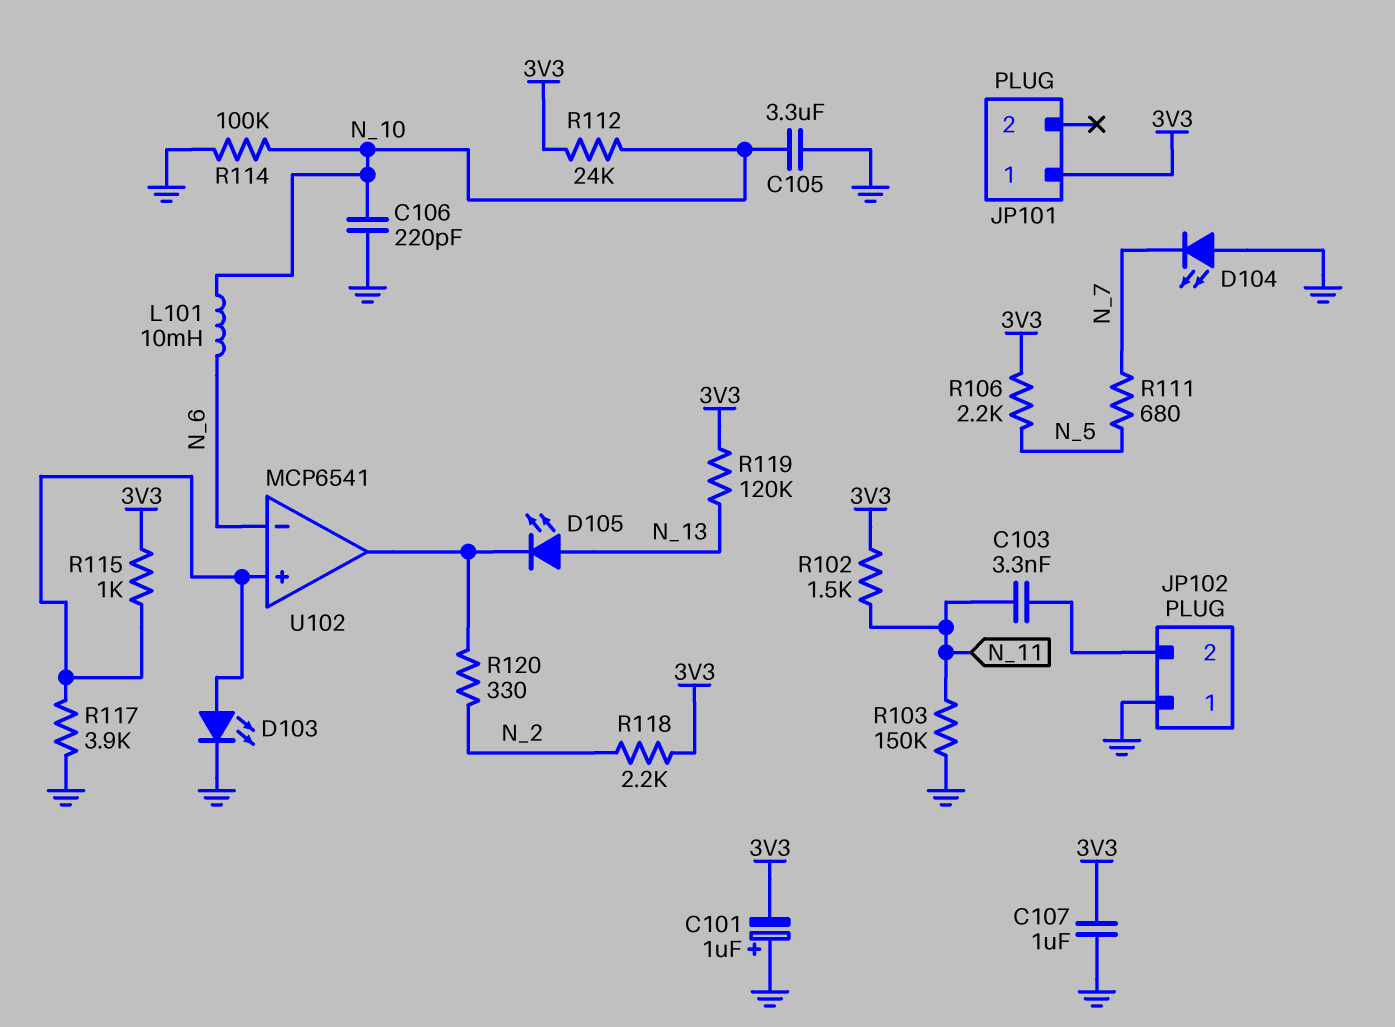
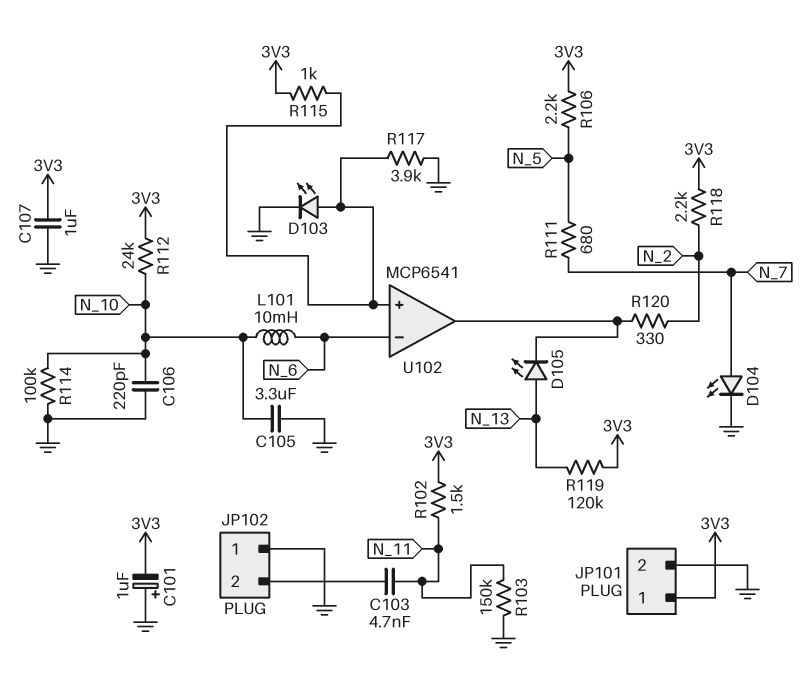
C103: 3.3nF (JP102/2, N_11) -> 4.7nF (JP102/2, N_11)
D104: LED (A GND, K N_7) -> LED (A N_7, K GND)
JP101 pin 2: none -> GND

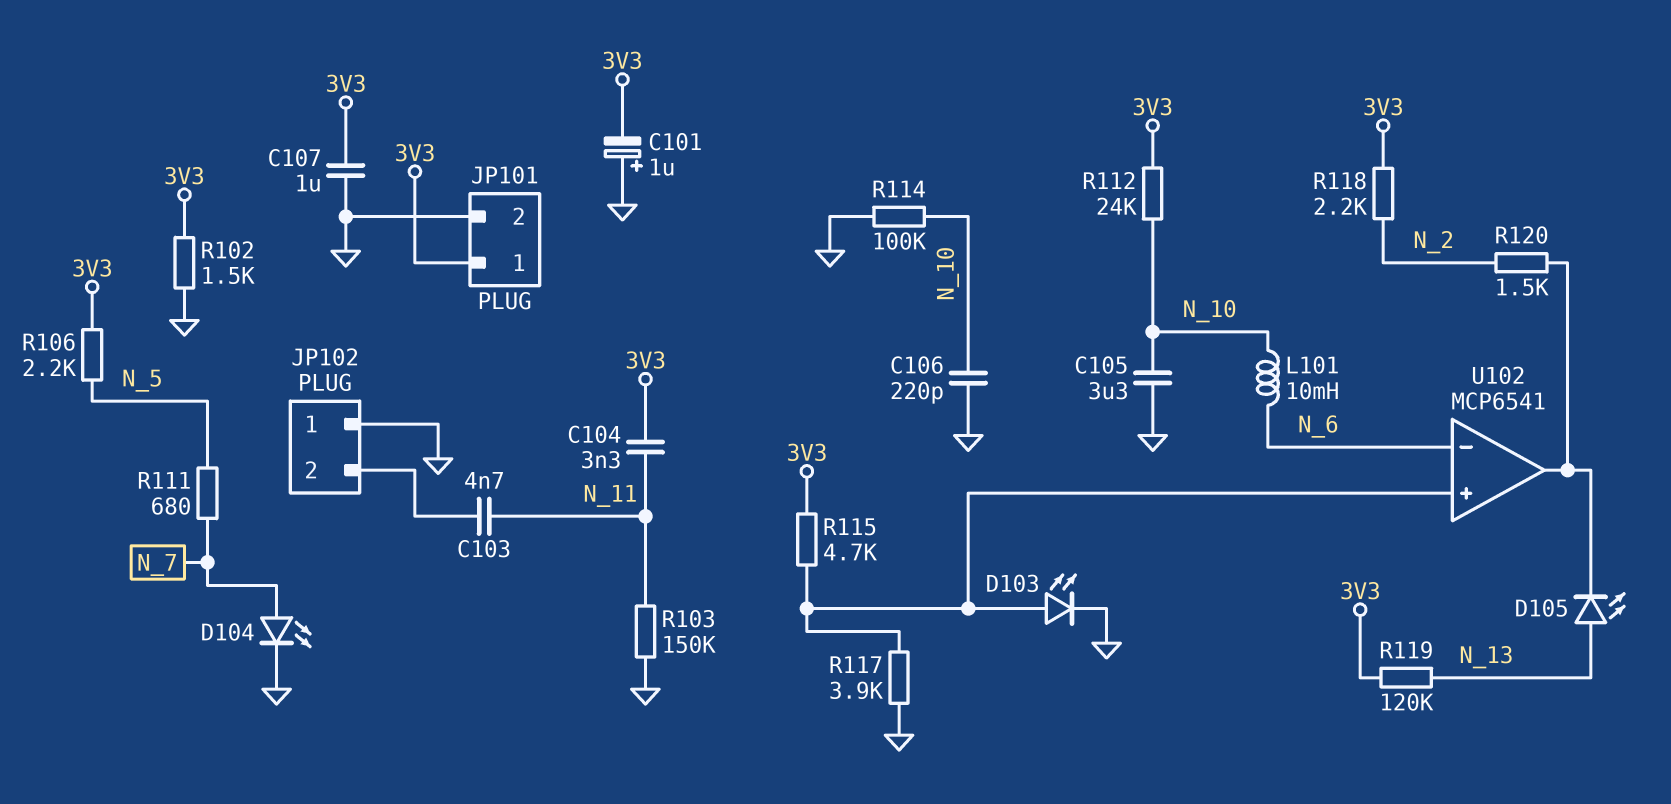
C104: none -> 3.3nF (3V3, N_11)
R102: 1.5k (3V3, N_11) -> 1.5k (3V3, GND)
R115: 1k (3V3, U102/in+) -> 4.7k (3V3, U102/in+)
R120: 330 (N_2, U102/out) -> 1.5k (N_2, U102/out)

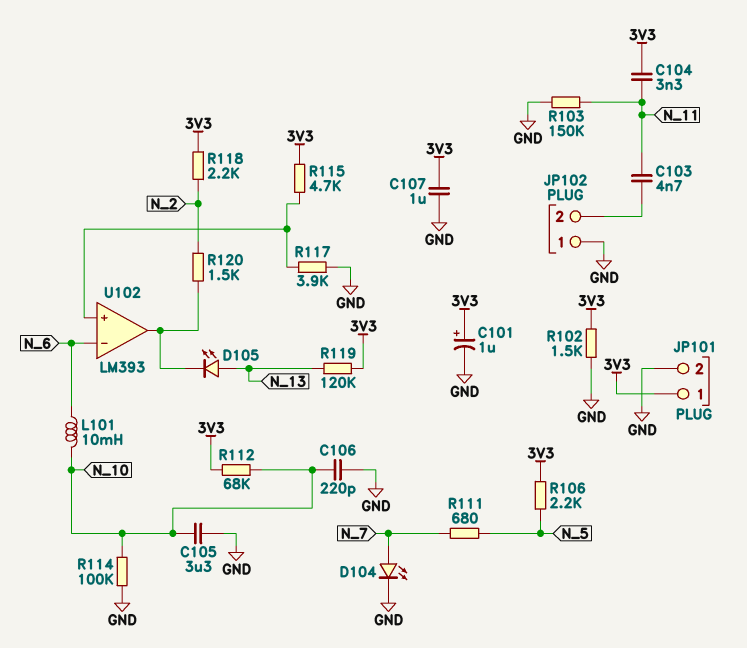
C101: 1uF (plus GND, minus 3V3) -> 1uF (plus 3V3, minus GND)
D103: LED (A U102/in+, K GND) -> none
R112: 24k (3V3, N_10) -> 68k (3V3, N_10)
U102: MCP6541 -> LM393

